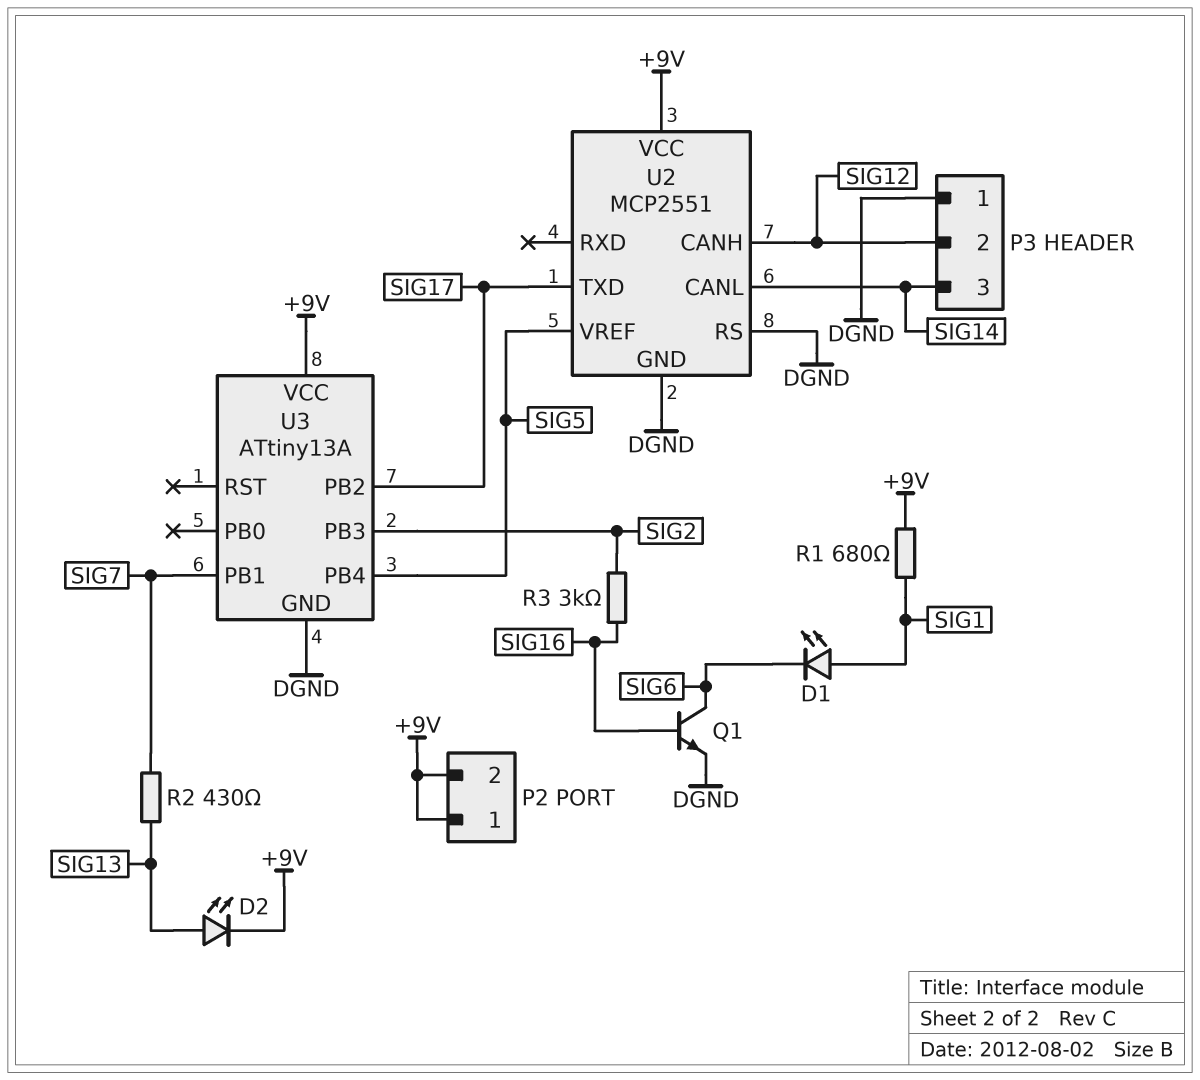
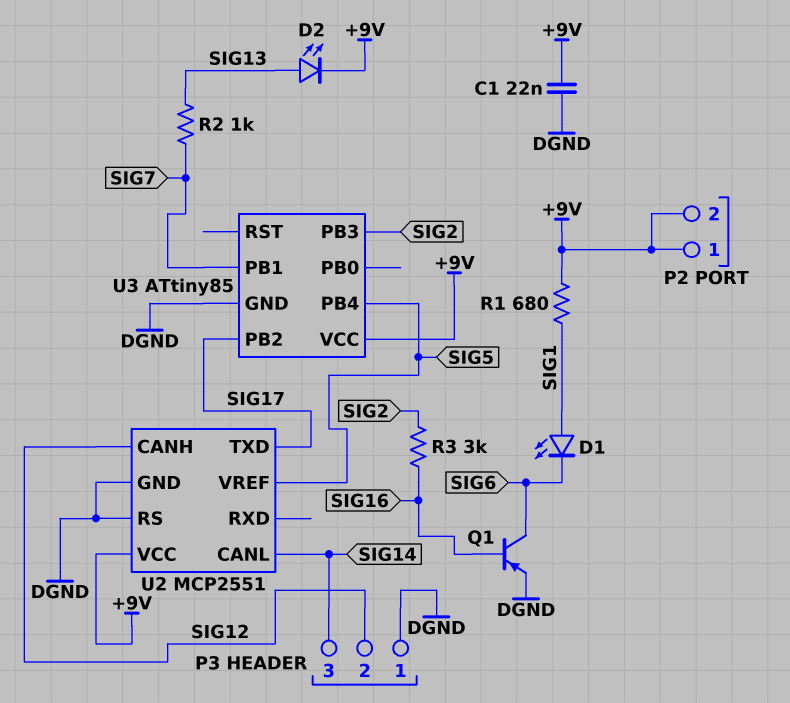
C1: none -> 22nF (+9V, DGND)
Q1: NPN (B SIG16, C SIG6, E DGND) -> PNP (B SIG16, C SIG6, E DGND)
R2: 430 (SIG7, SIG13) -> 1k (SIG7, SIG13)
U3: ATtiny13A -> ATtiny85

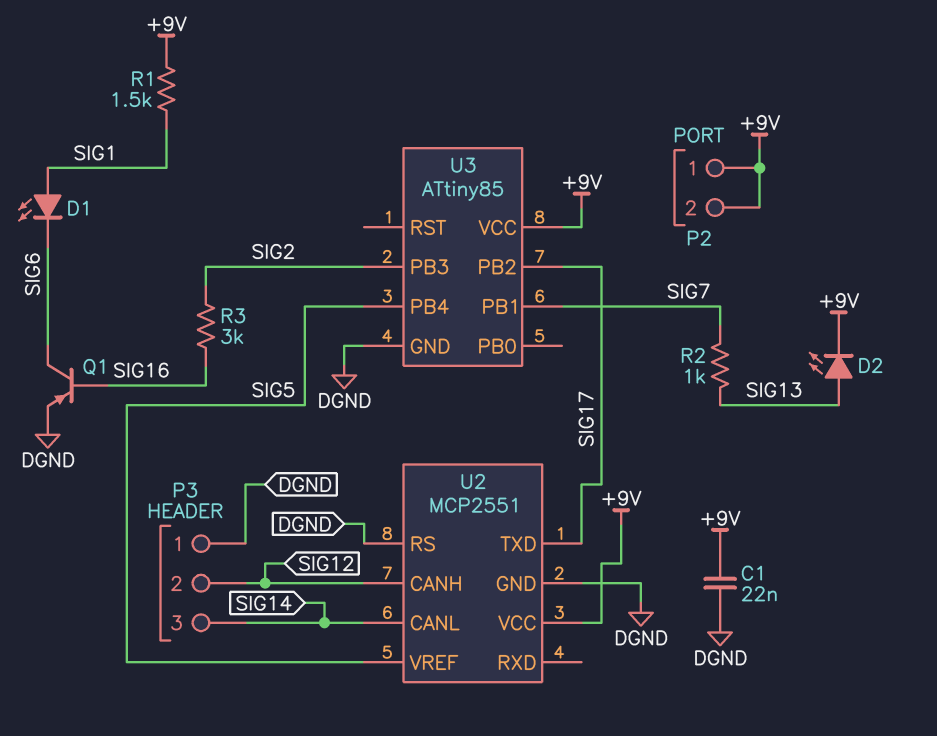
R1: 680 (+9V, SIG1) -> 1.5k (+9V, SIG1)

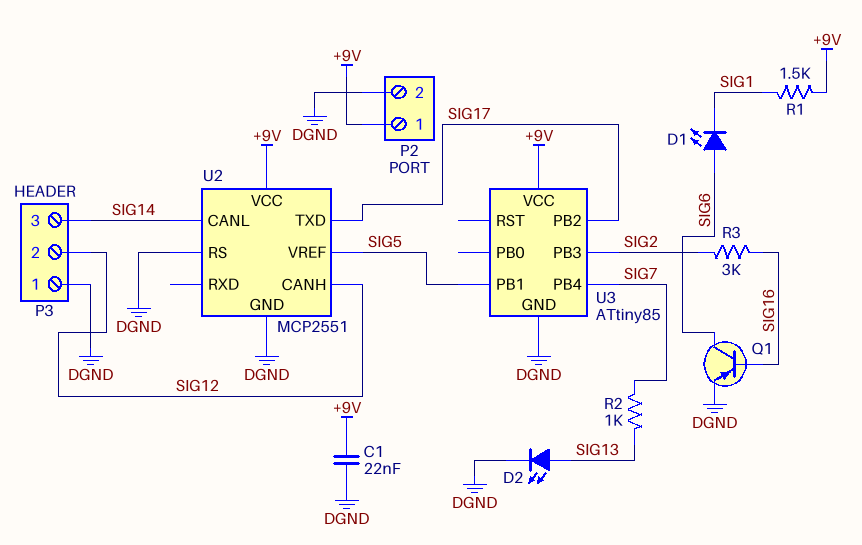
D1: LED (A SIG1, K SIG6) -> LED (A SIG6, K SIG1)
D2: LED (A SIG13, K +9V) -> LED (A SIG13, K DGND)
P2 pin 2: +9V -> DGND
U3 pin PB1: SIG7 -> SIG5
U3 pin PB4: SIG5 -> SIG7

